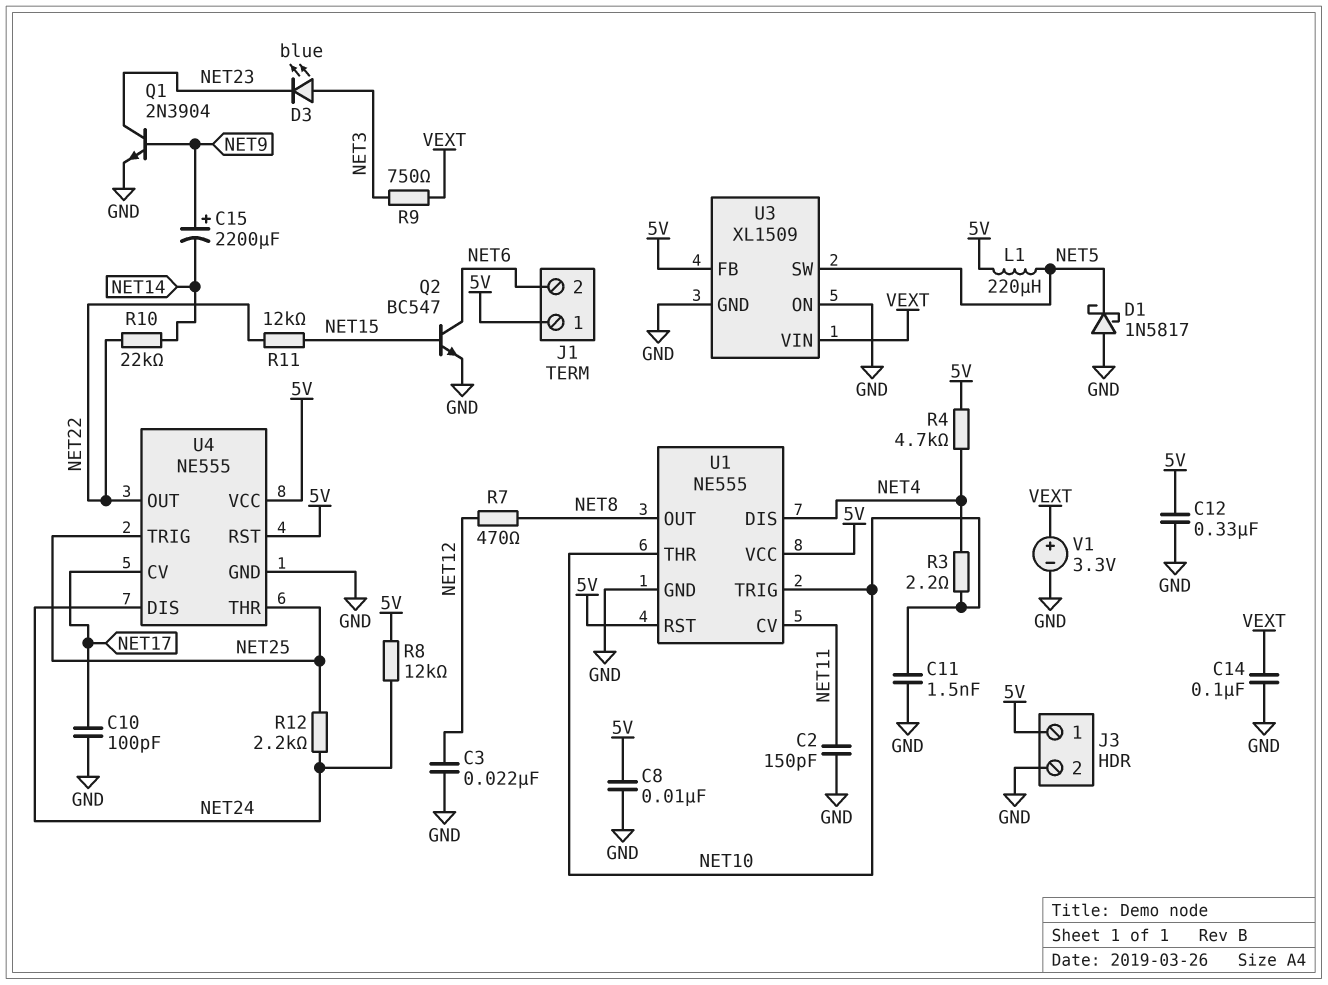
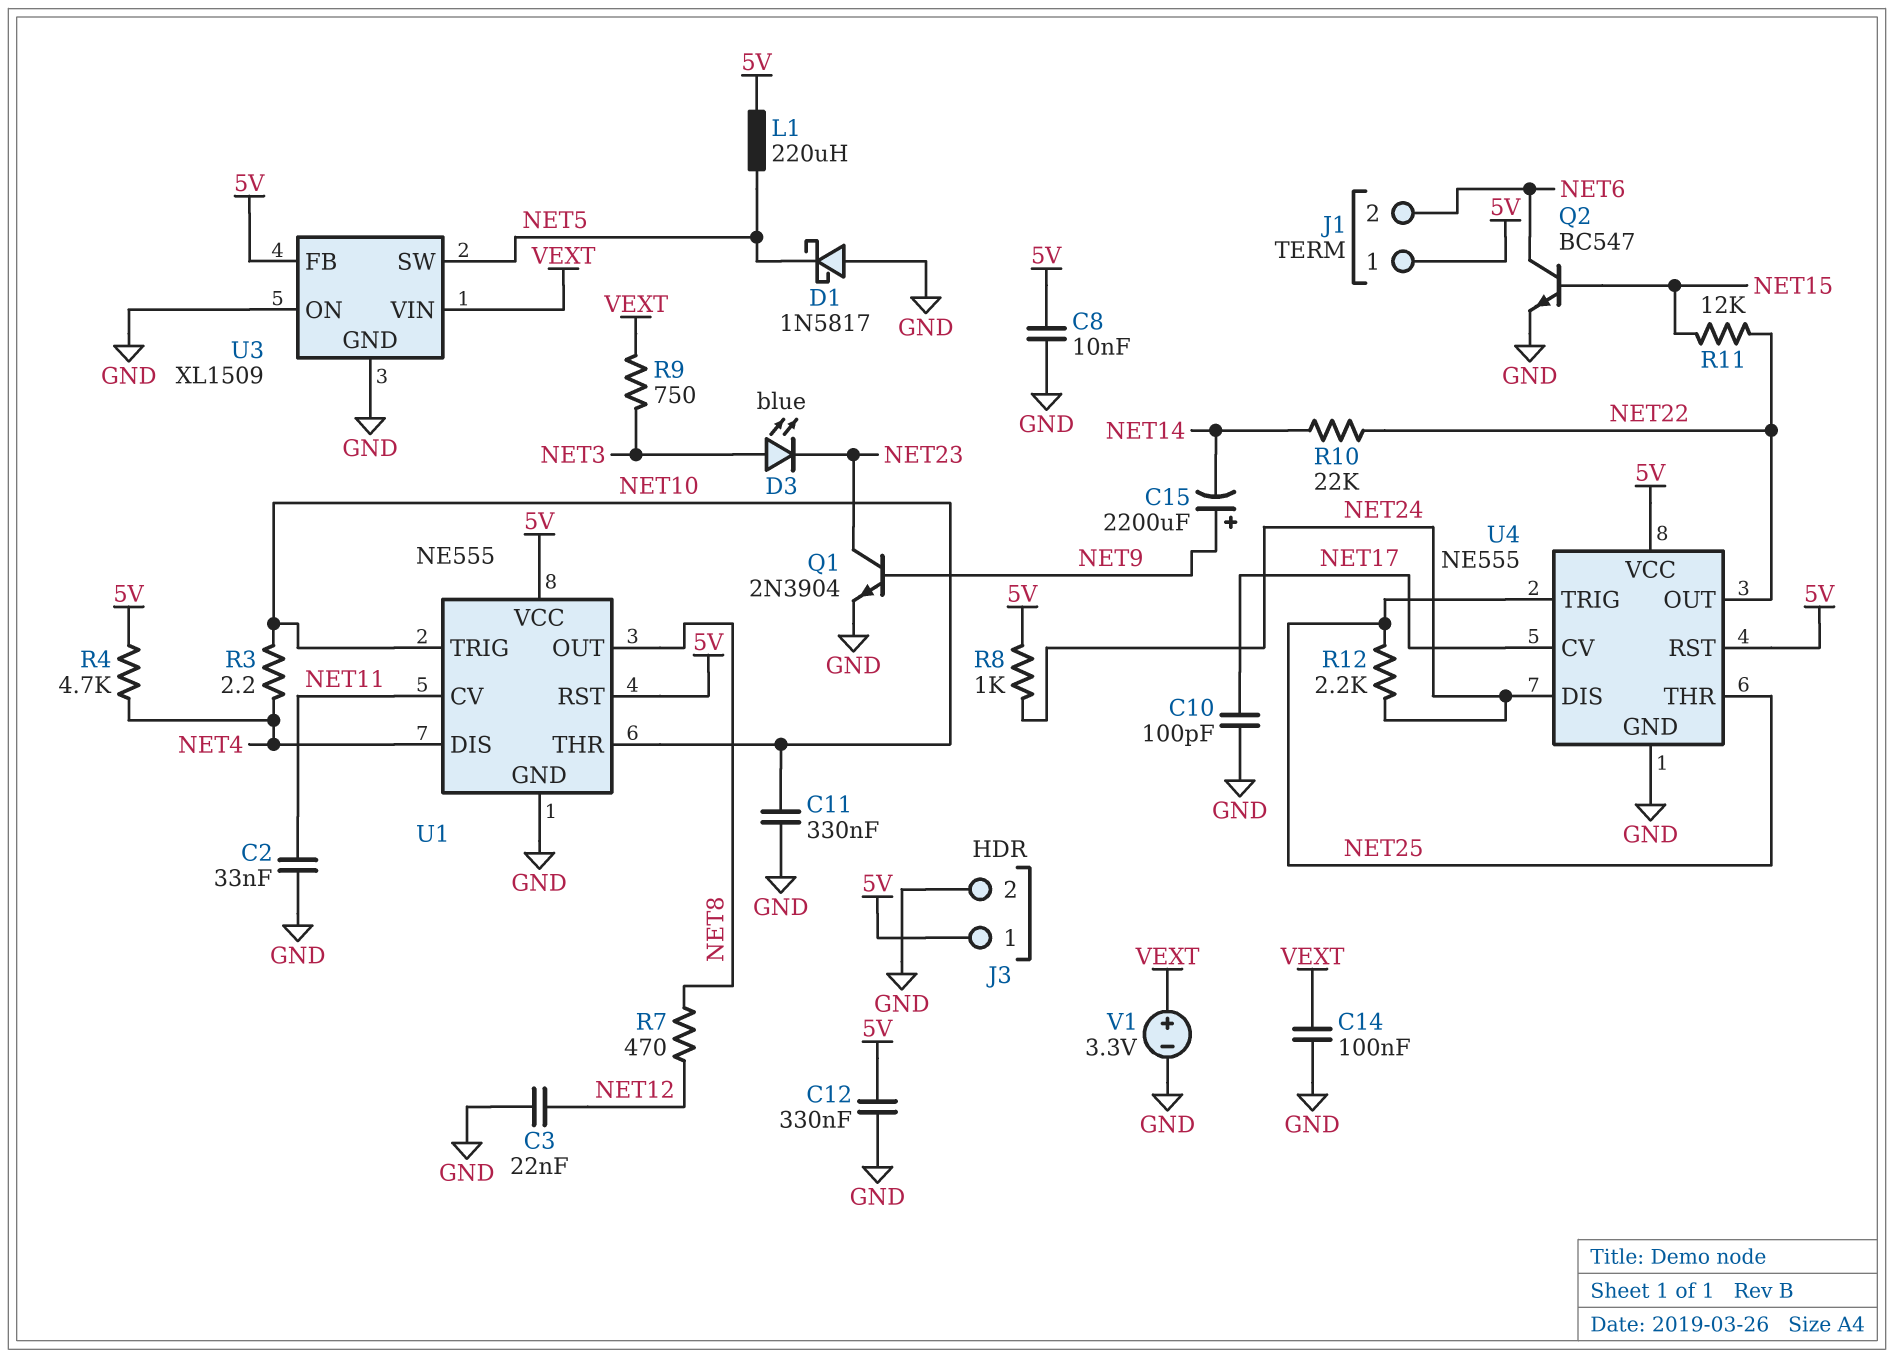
C2: 150pF (GND, NET11) -> 33nF (GND, NET11)
C11: 1.5nF (GND, NET10) -> 330nF (GND, NET10)
R8: 12k (5V, NET24) -> 1k (5V, NET24)

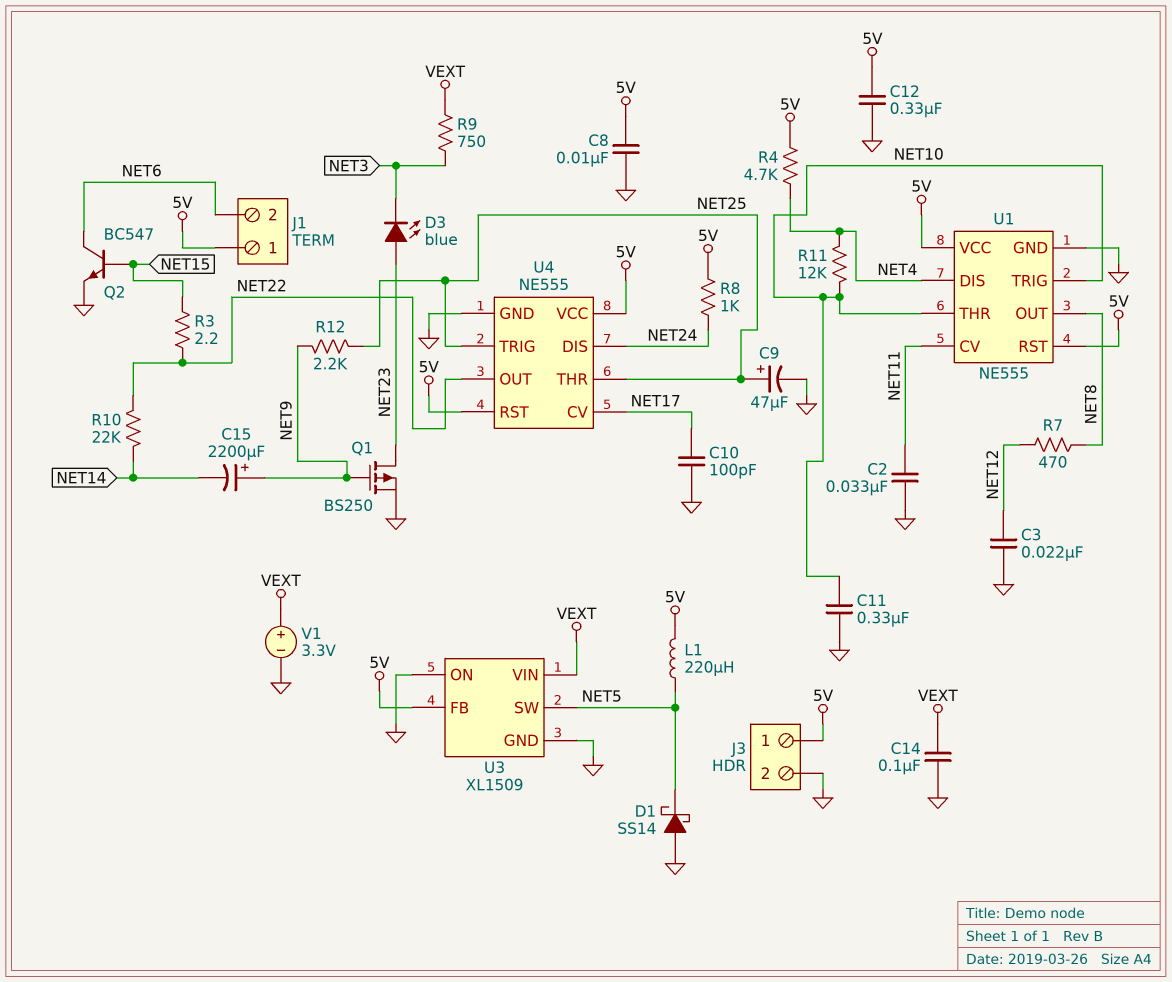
C9: none -> 47uF (plus NET25, minus GND)
D1: schottky 1N5817 (A GND, K NET5) -> schottky SS14 (A GND, K NET5)
D3: LED blue (A NET3, K NET23) -> LED blue (A NET23, K NET3)
Q1: NPN 2N3904 (B NET9, C NET23, E GND) -> PMOS BS250 (G NET9, D NET23, S GND)
R3: 2.2 (NET4, NET10) -> 2.2 (NET15, NET22)
R11: 12k (NET15, NET22) -> 12k (NET4, NET10)
R12: 2.2k (NET24, NET25) -> 2.2k (NET9, NET25)

